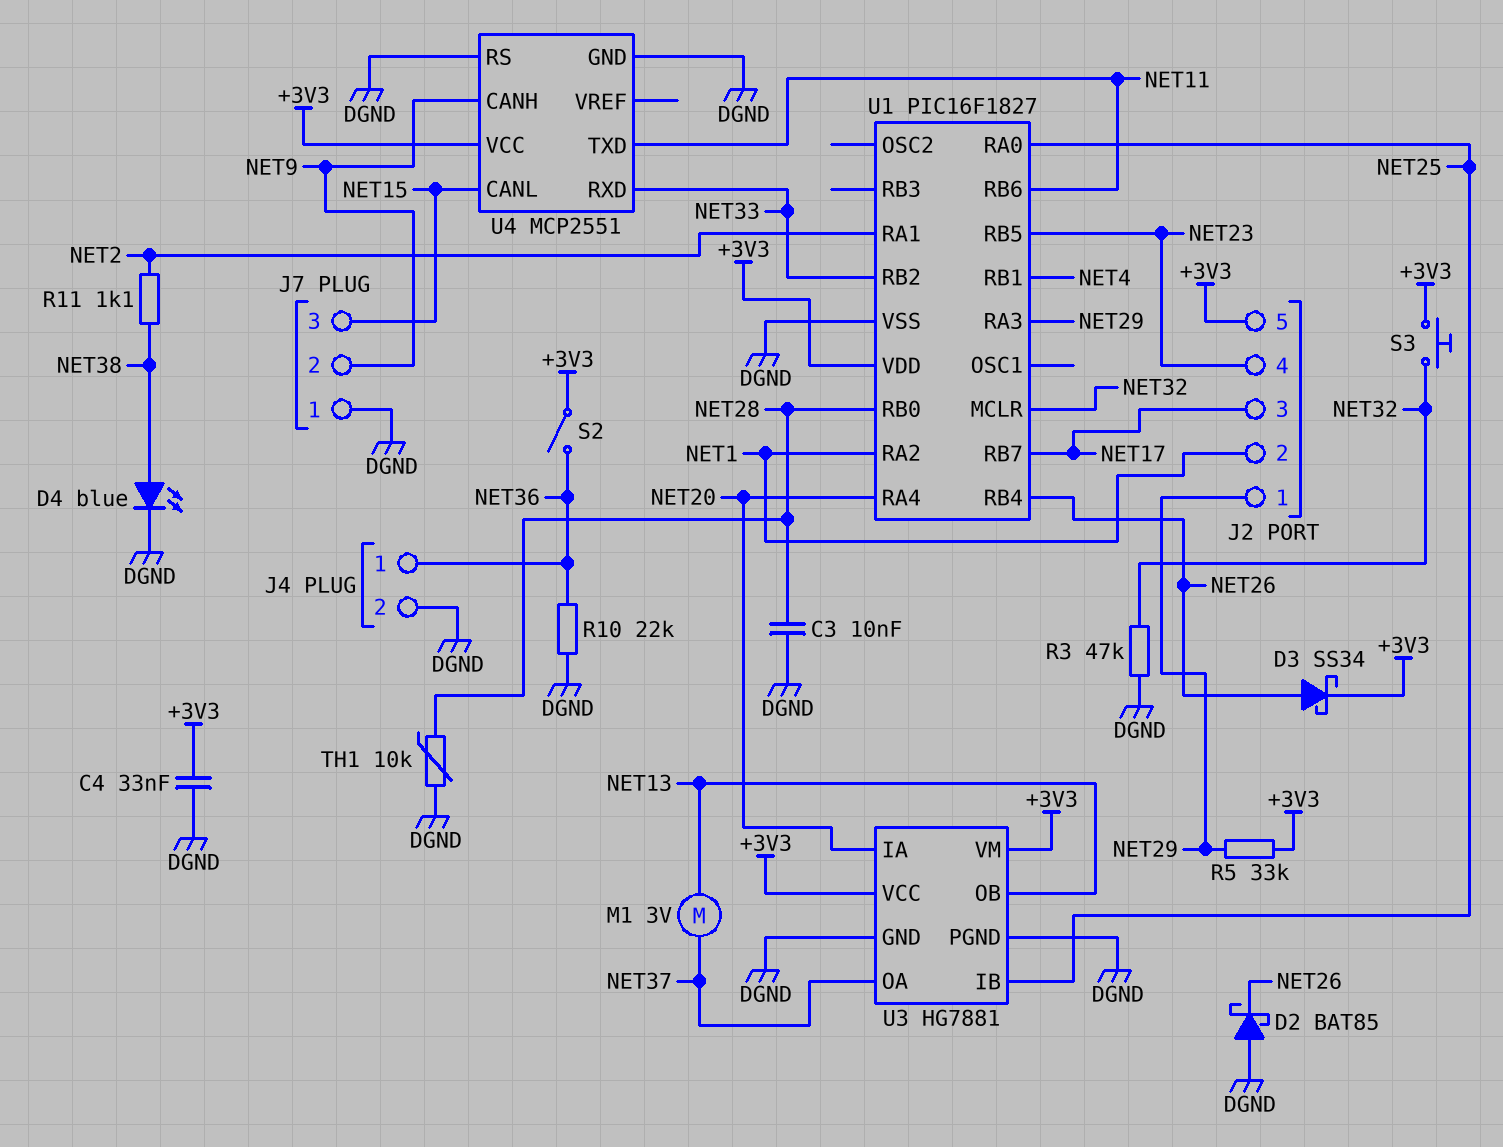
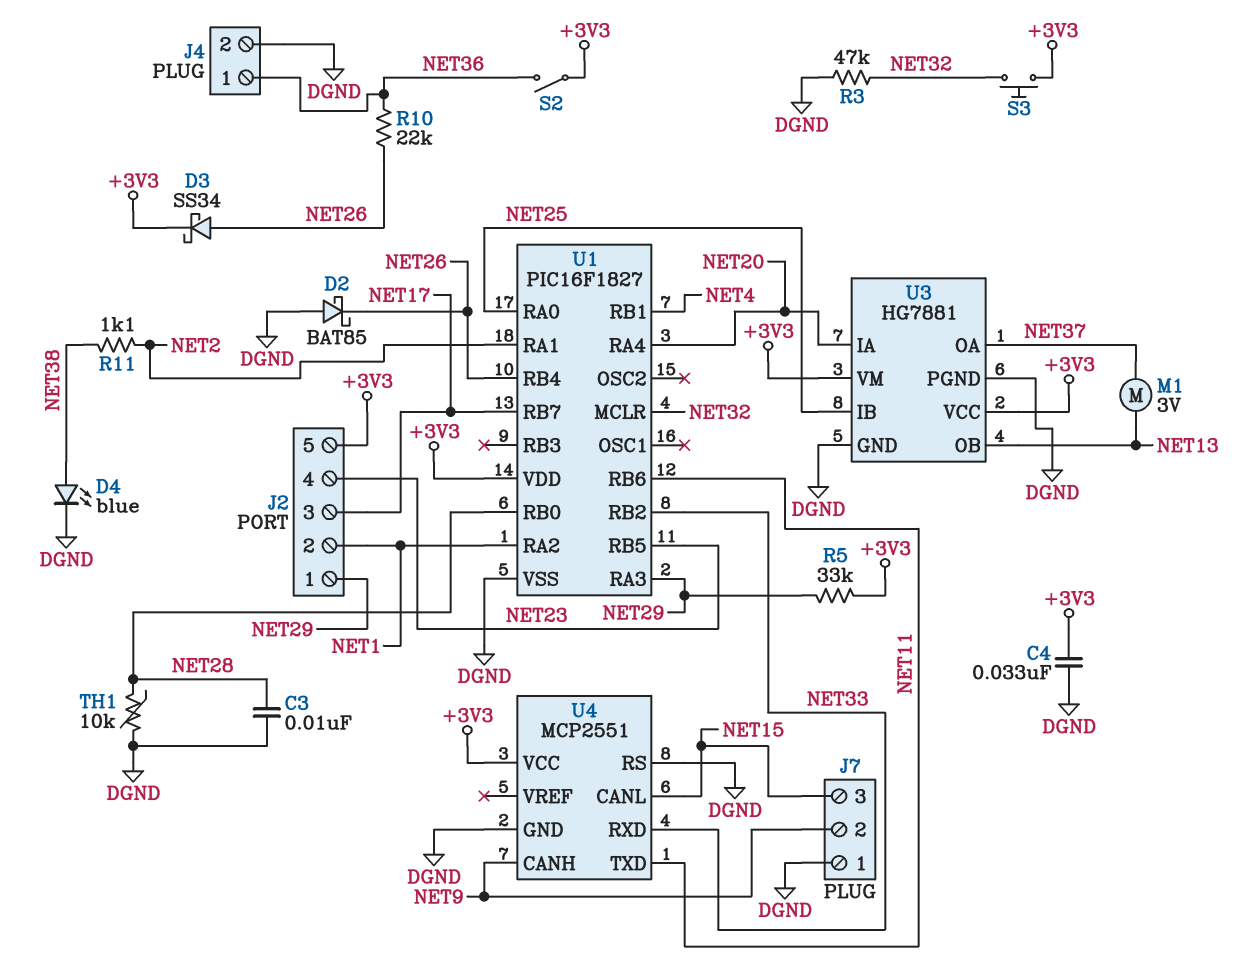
R10: 22k (DGND, NET36) -> 22k (NET26, NET36)

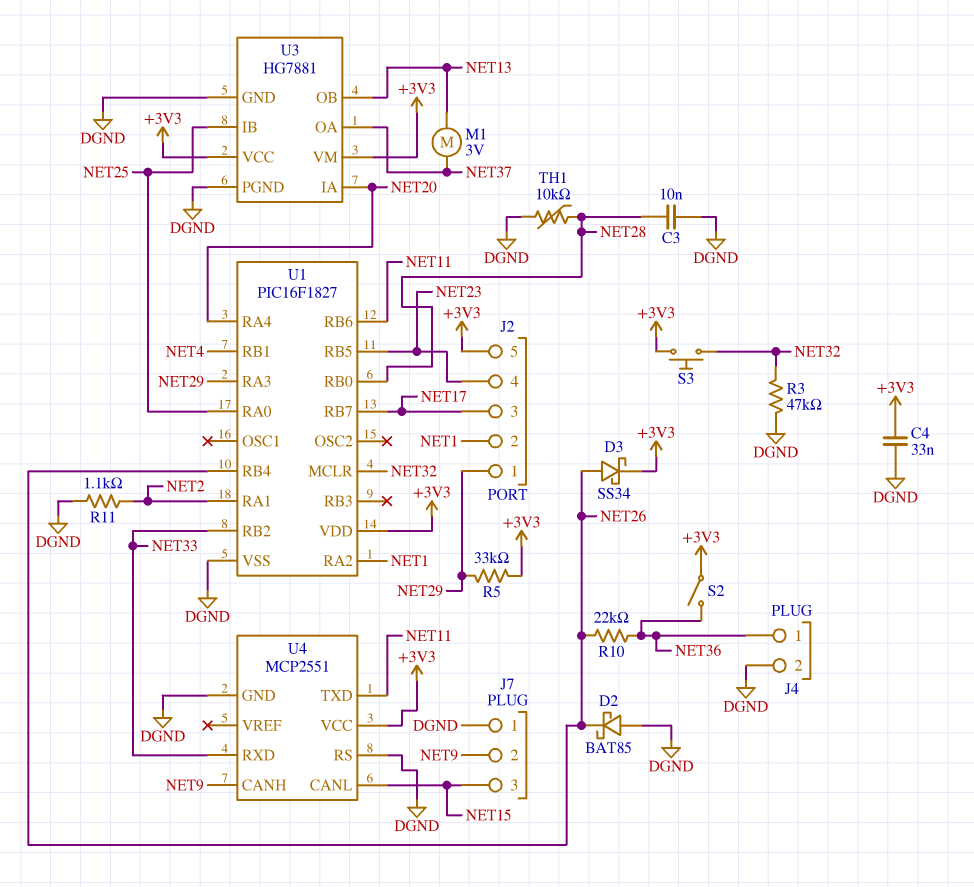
D4: LED blue (A NET38, K DGND) -> none
R11: 1.1k (NET2, NET38) -> 1.1k (DGND, NET2)

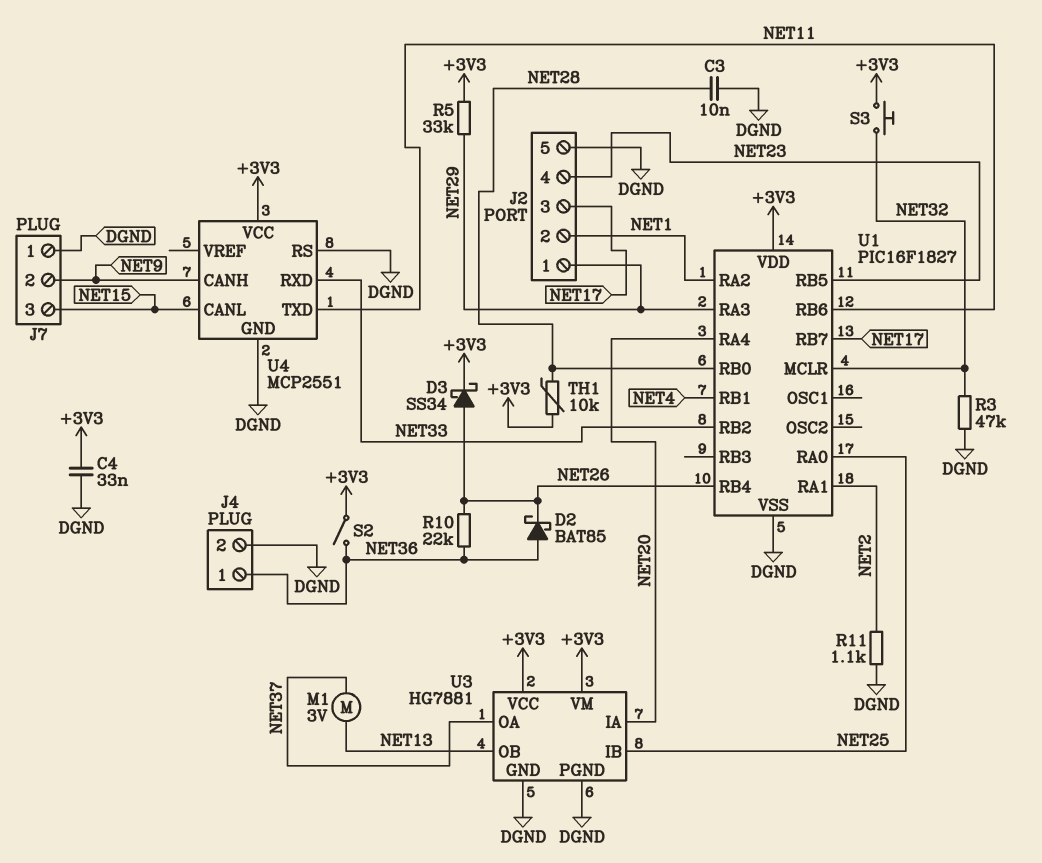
D2: schottky BAT85 (A DGND, K NET26) -> schottky BAT85 (A NET36, K NET26)
J2 pin 5: +3V3 -> DGND
TH1: 10k (DGND, NET28) -> 10k (+3V3, NET28)

